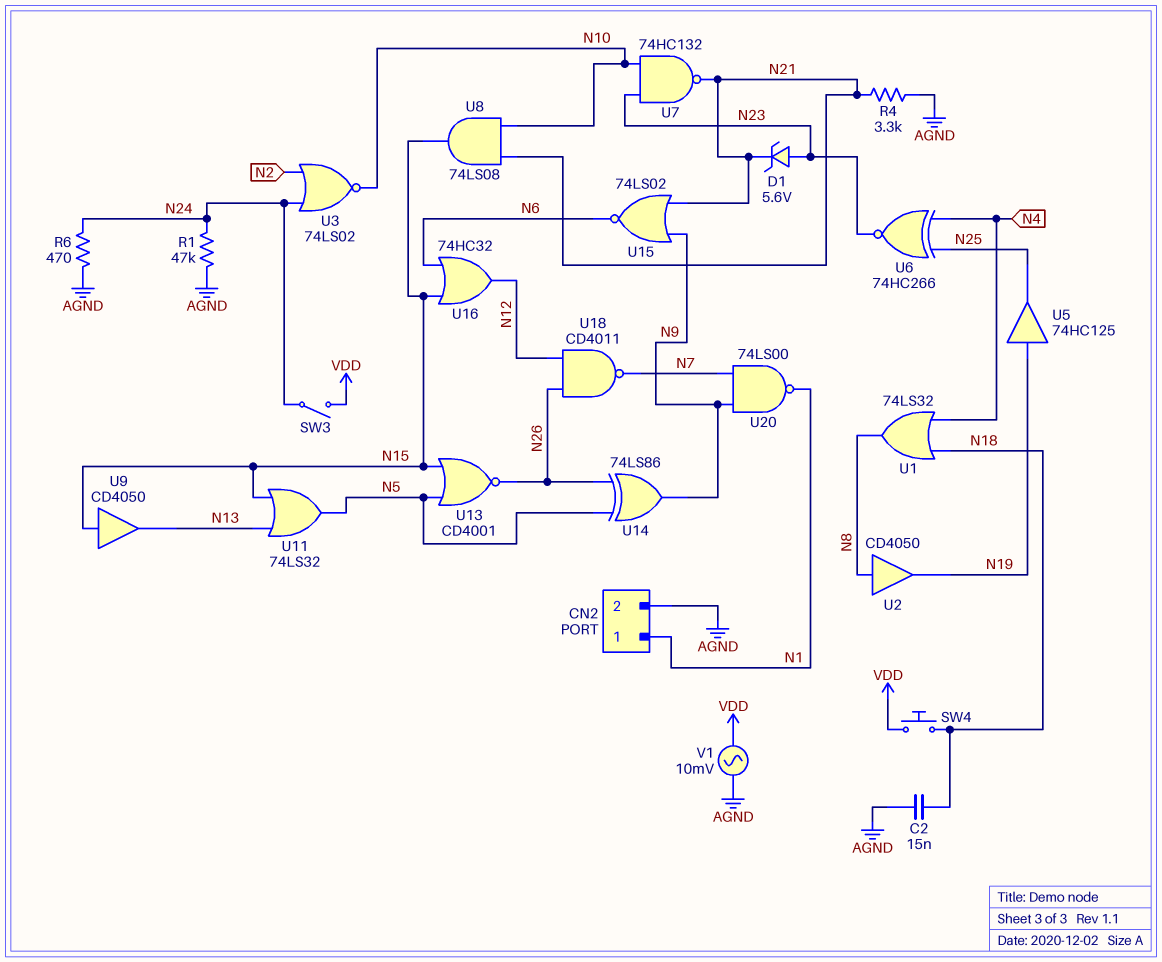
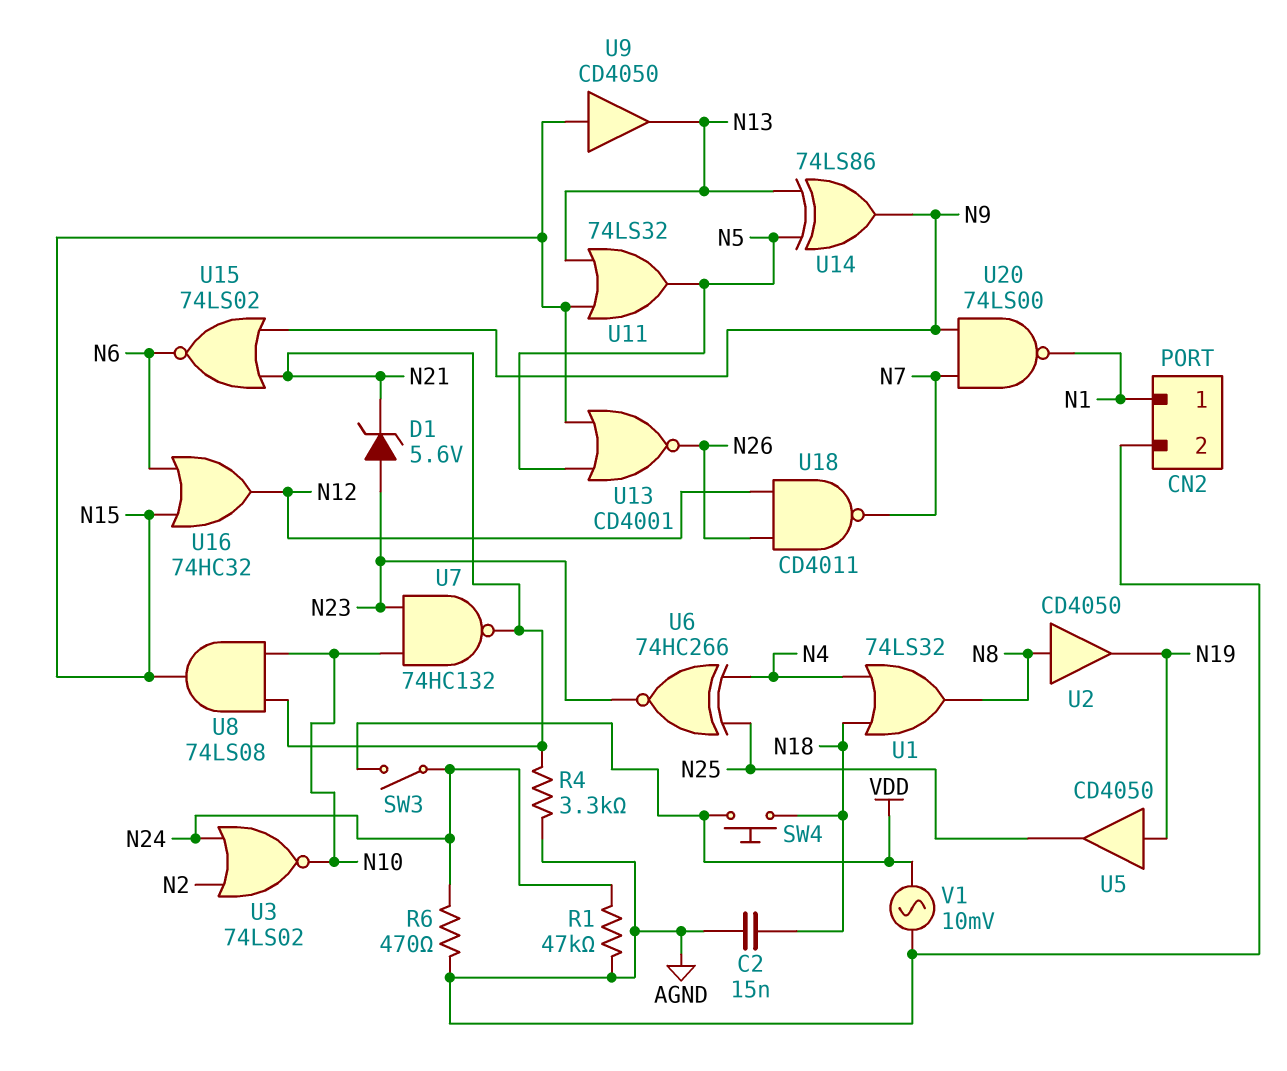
U5: buffer 74HC125 (in N19, out N25) -> buffer CD4050 (in N19, out N25)
U14: XOR 74LS86 (in N5, in N26, out N9) -> XOR 74LS86 (in N5, in N13, out N9)

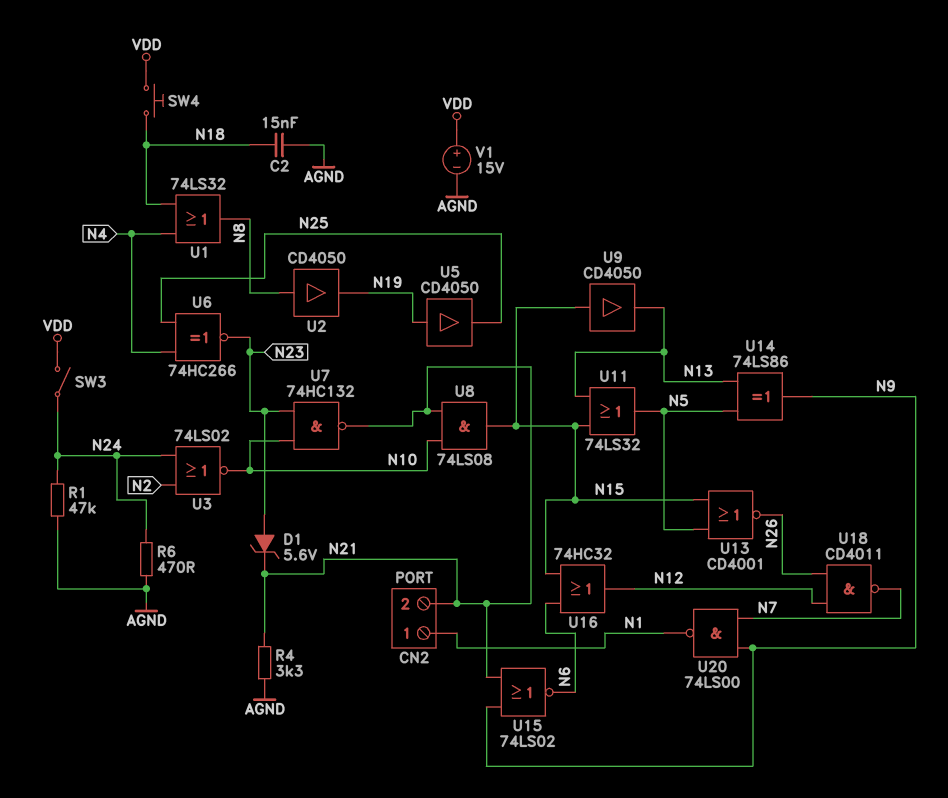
CN2 pin 2: AGND -> N21
V1: AC 10mV (AGND, VDD) -> 15V (plus VDD, minus AGND)

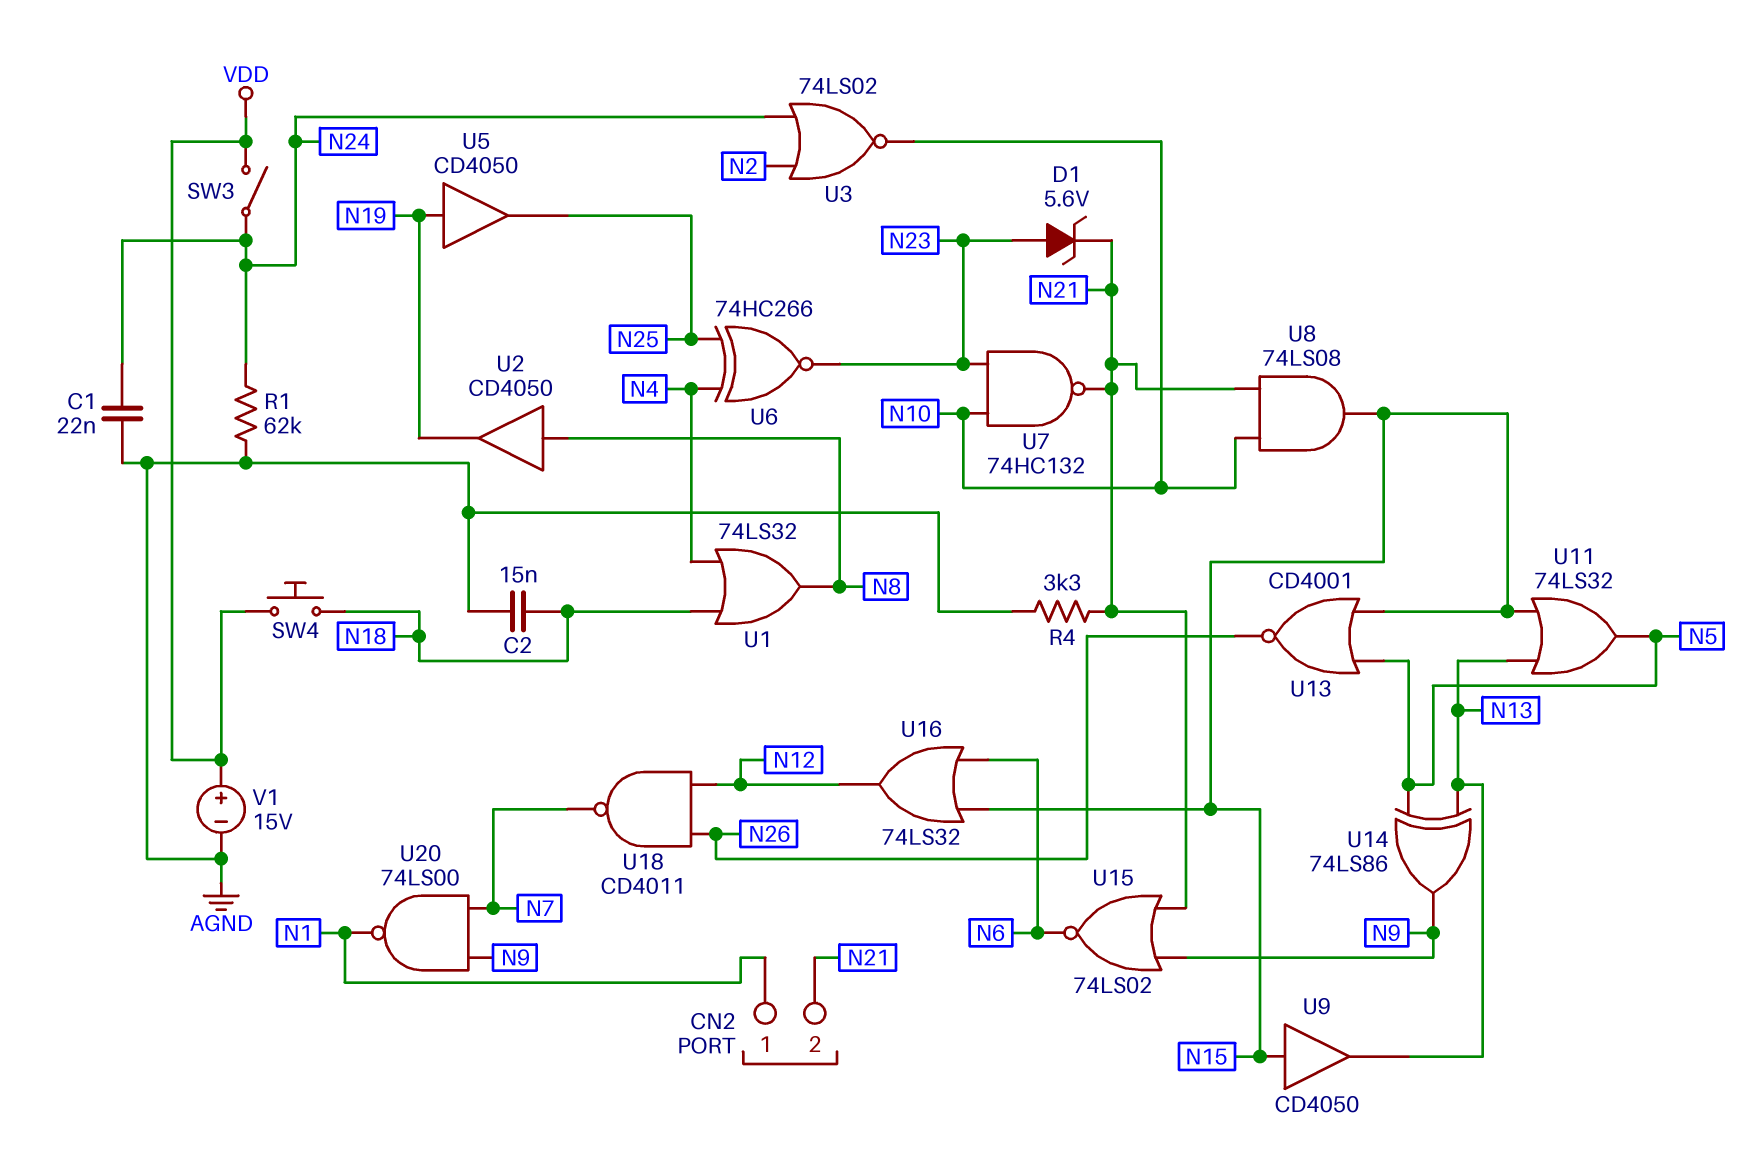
C1: none -> 22nF (AGND, N24)
R1: 47k (AGND, N24) -> 62k (AGND, N24)
R6: 470 (AGND, N24) -> none
U16: OR 74HC32 (in N6, in N15, out N12) -> OR 74LS32 (in N6, in N15, out N12)

